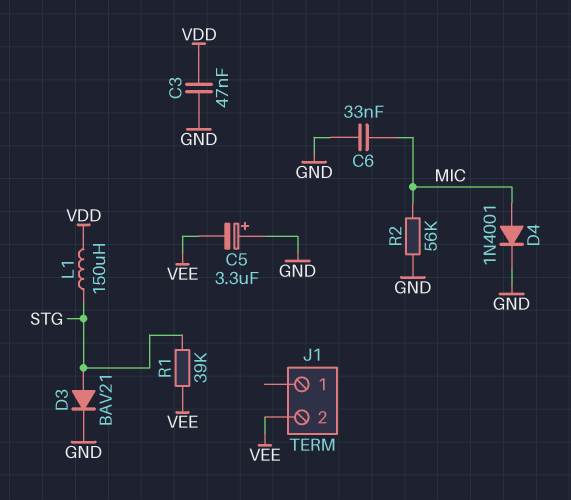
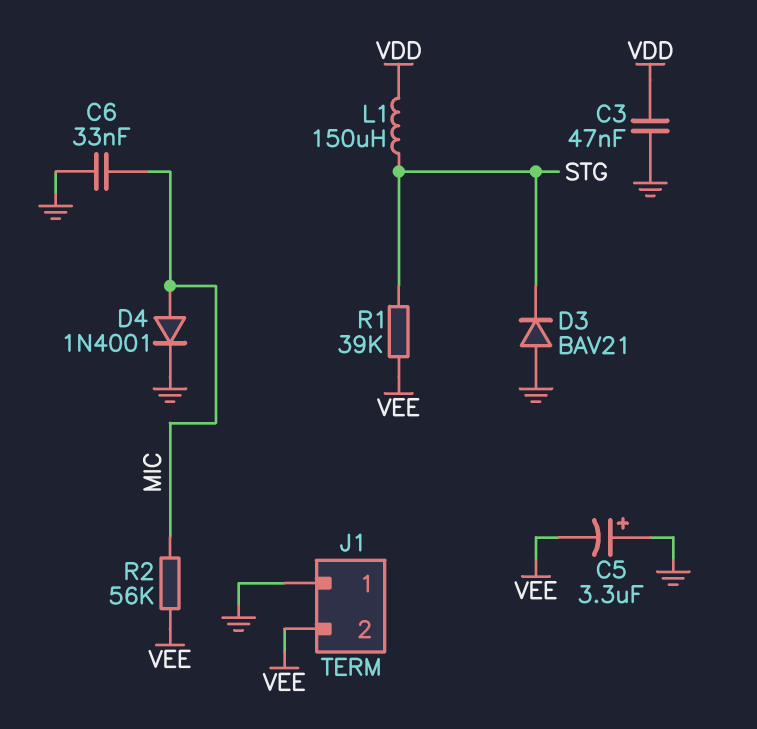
D3: diode BAV21 (A STG, K GND) -> diode BAV21 (A GND, K STG)
J1 pin 1: none -> GND
R2: 56k (GND, MIC) -> 56k (MIC, VEE)

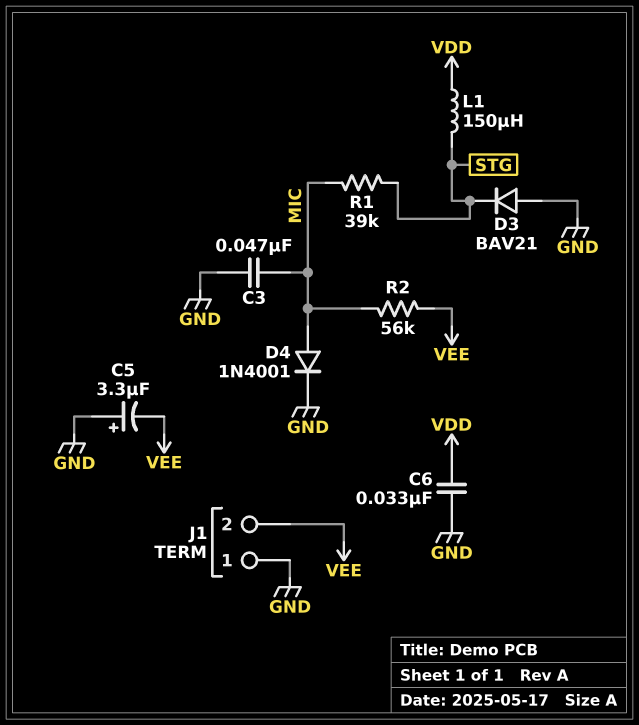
C3: 47nF (GND, VDD) -> 47nF (GND, MIC)
C6: 33nF (GND, MIC) -> 33nF (GND, VDD)
R1: 39k (STG, VEE) -> 39k (MIC, STG)

